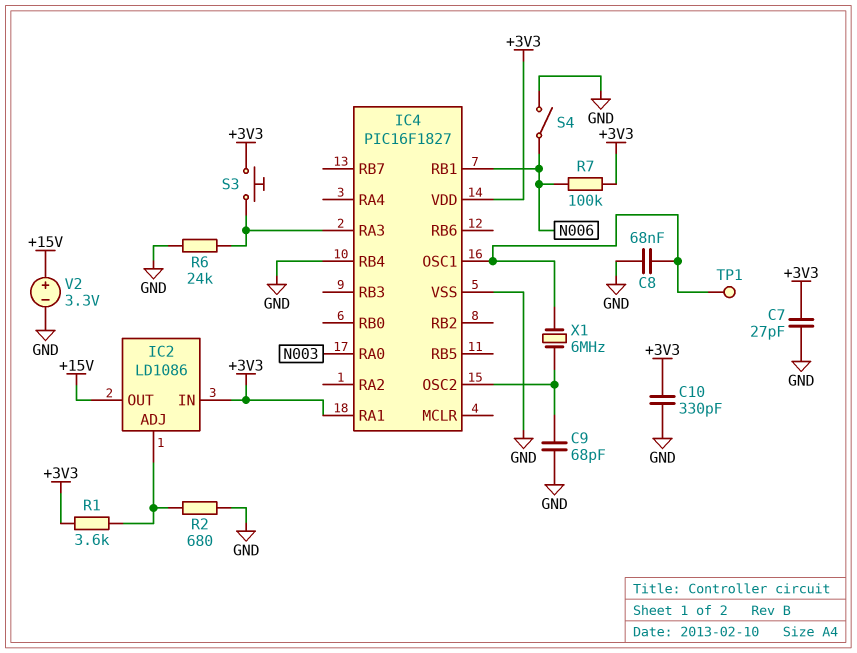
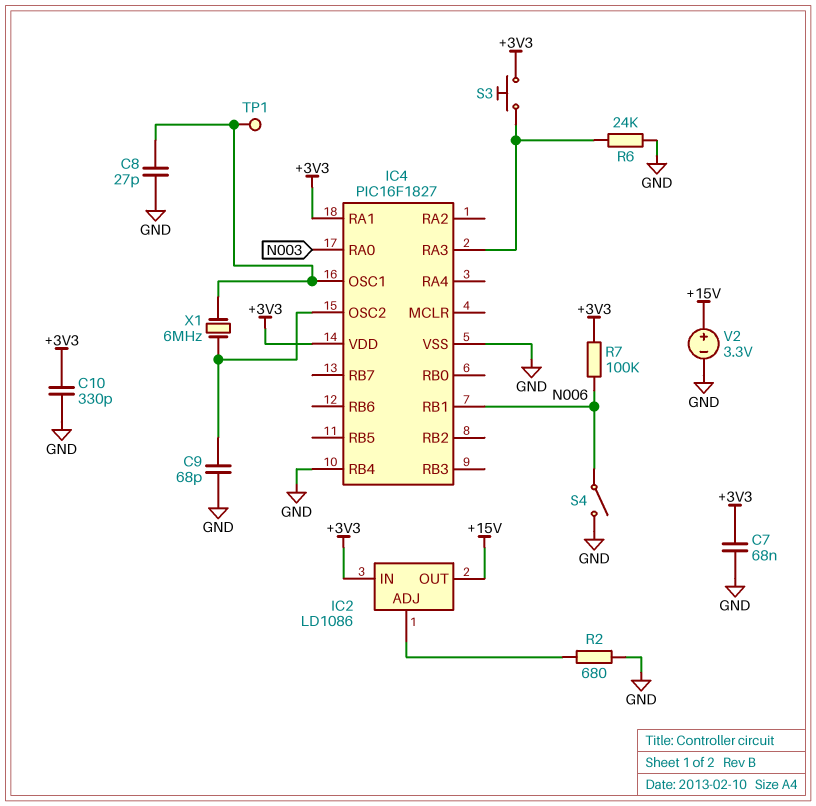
C7: 27pF (+3V3, GND) -> 68nF (+3V3, GND)
C8: 68nF (GND, IC4/OSC1) -> 27pF (GND, IC4/OSC1)
R1: 3.6k (+3V3, IC2/ADJ) -> none

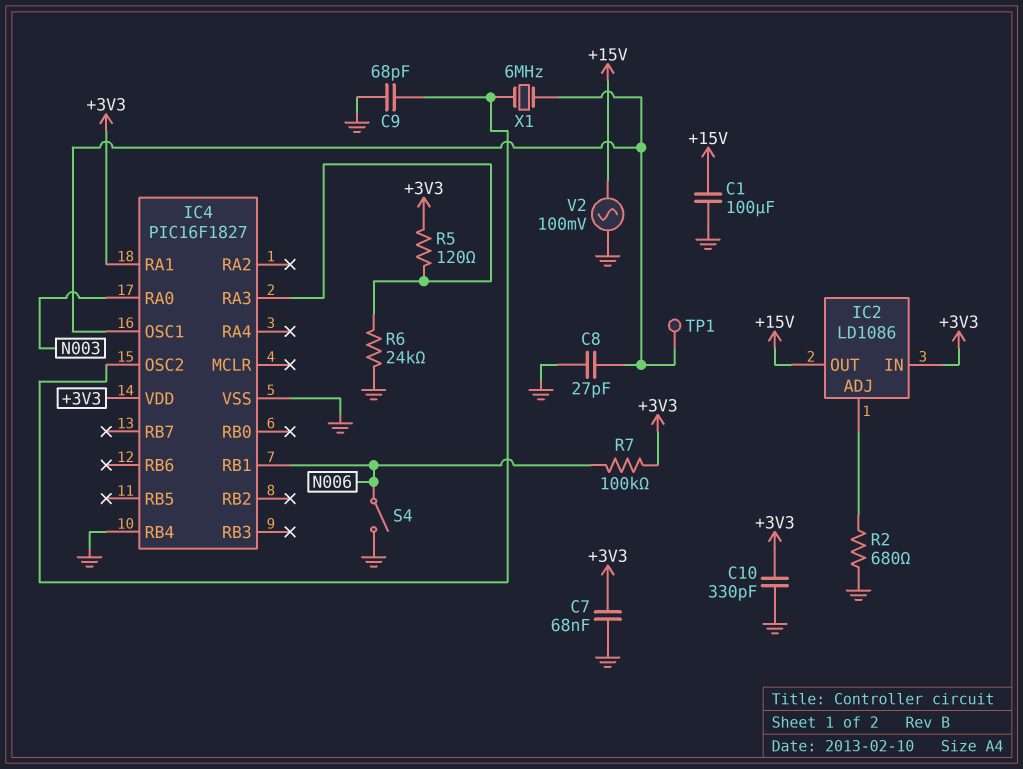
C1: none -> 100uF (+15V, GND)
R5: none -> 120 (+3V3, IC4/RA3)
S3: button (+3V3, IC4/RA3) -> none
V2: 3.3V (plus +15V, minus GND) -> AC 100mV (+15V, GND)

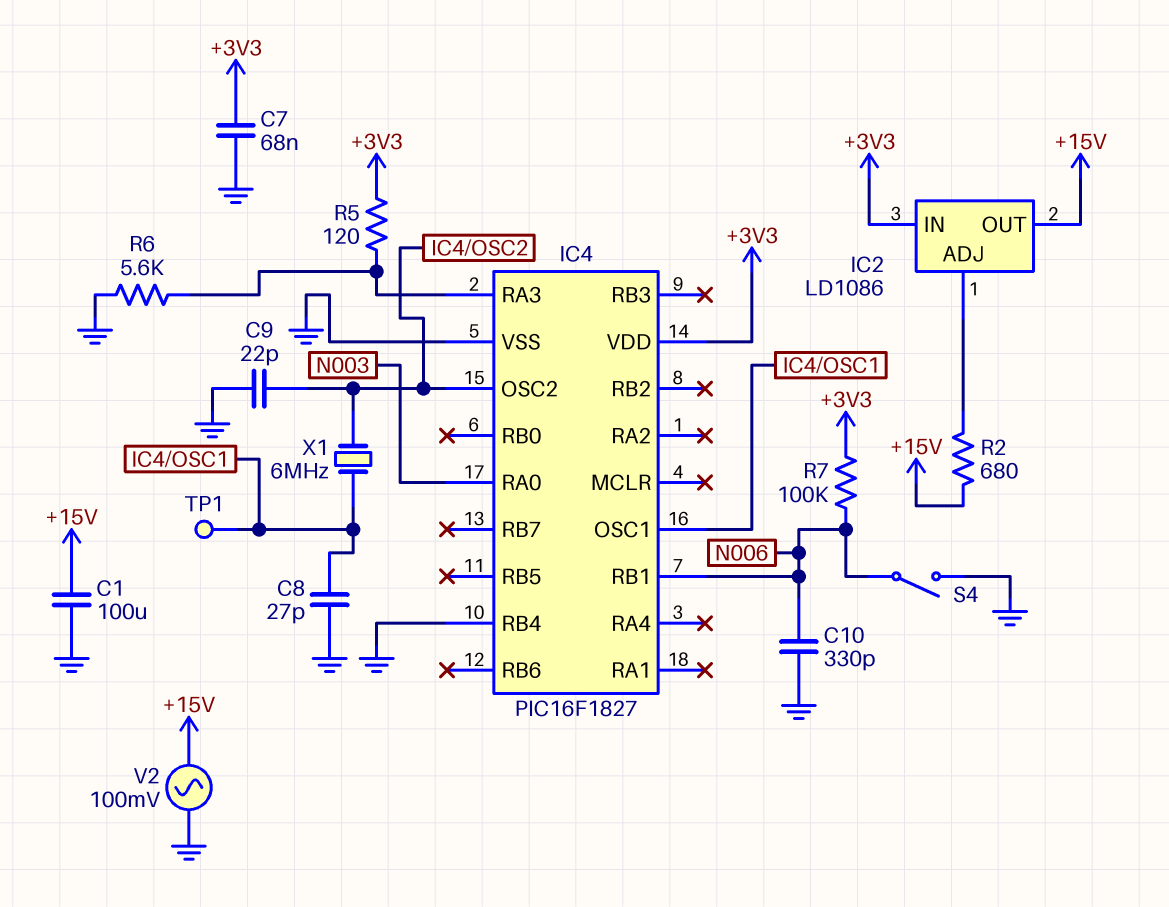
C9: 68pF (GND, IC4/OSC2) -> 22pF (GND, IC4/OSC2)
C10: 330pF (+3V3, GND) -> 330pF (GND, N006)
IC4 pin RA1: +3V3 -> none
R2: 680 (GND, IC2/ADJ) -> 680 (+15V, IC2/ADJ)
R6: 24k (GND, IC4/RA3) -> 5.6k (GND, IC4/RA3)

